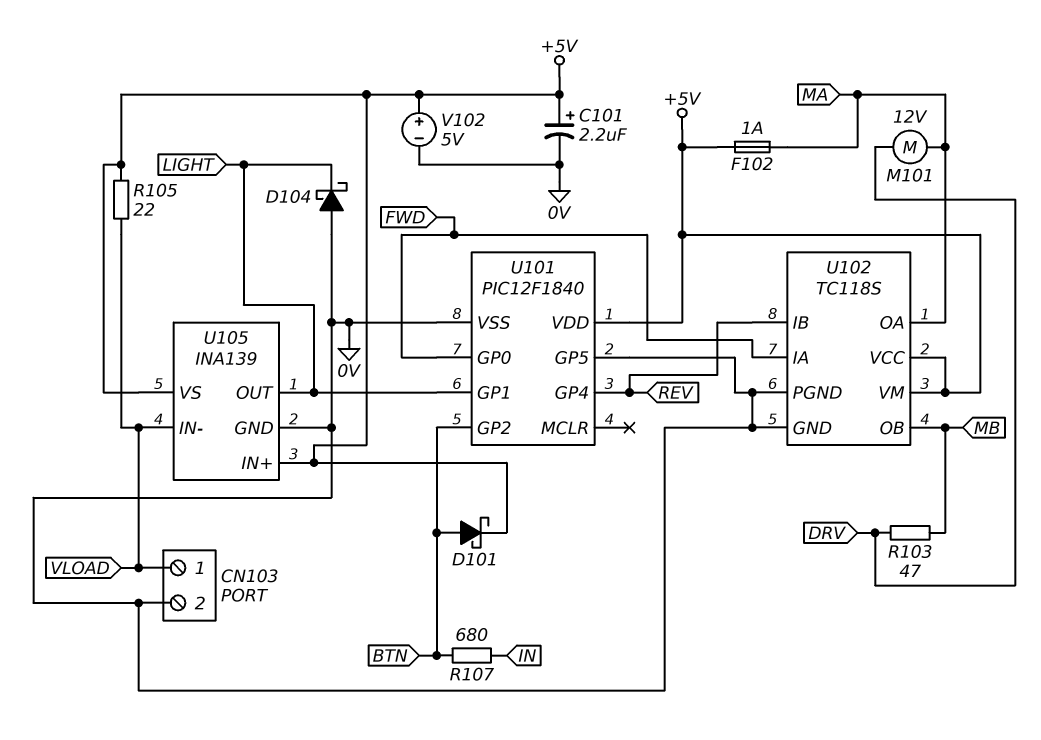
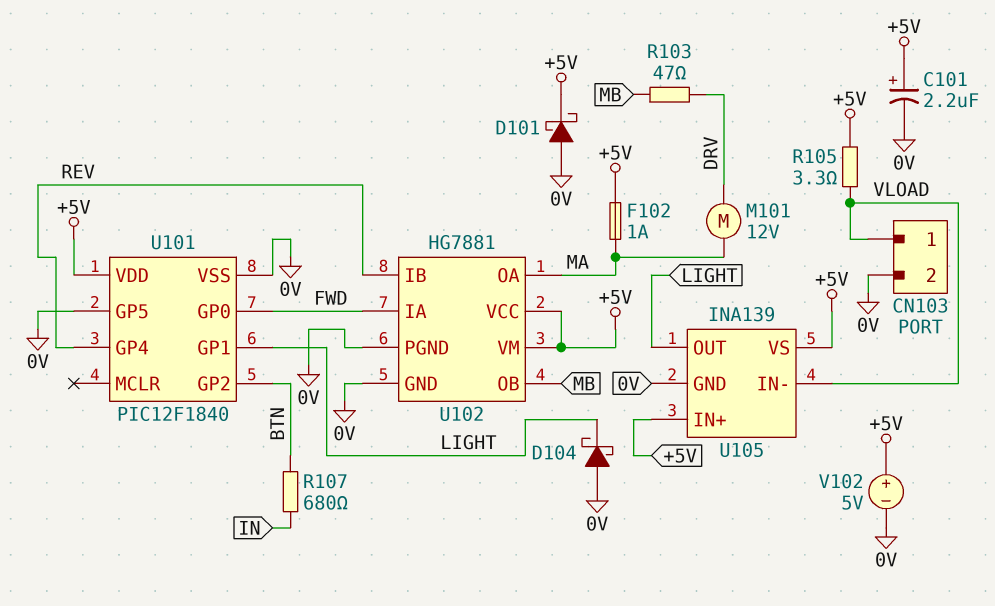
D101: schottky (A BTN, K +5V) -> schottky (A 0V, K +5V)
R105: 22 (+5V, VLOAD) -> 3.3 (+5V, VLOAD)
U102: TC118S -> HG7881

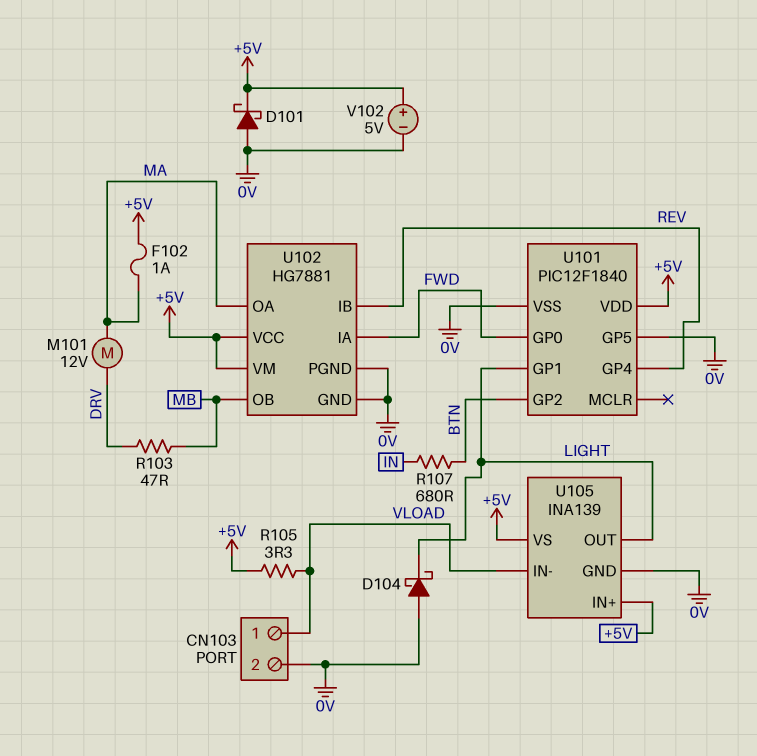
C101: 2.2uF (plus +5V, minus 0V) -> none

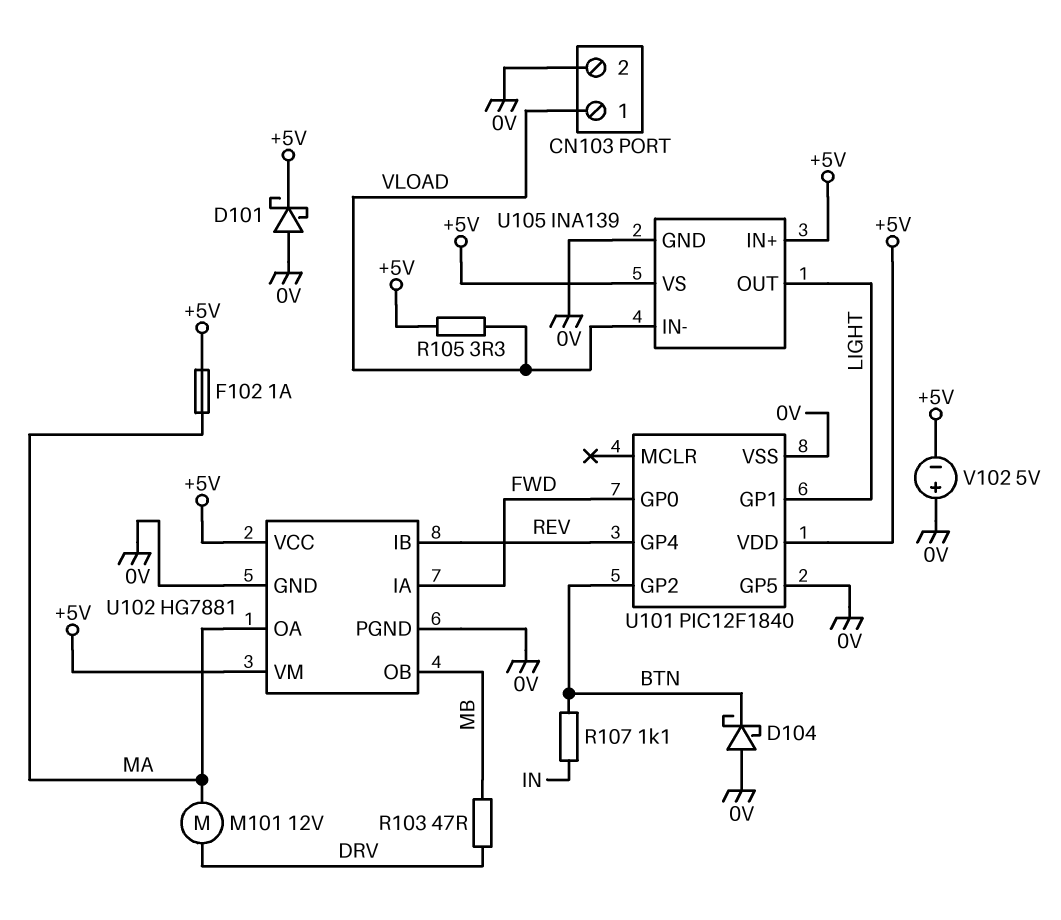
D104: schottky (A 0V, K LIGHT) -> schottky (A 0V, K BTN)
R107: 680 (BTN, IN) -> 1.1k (BTN, IN)
V102: 5V (plus +5V, minus 0V) -> 5V (plus 0V, minus +5V)

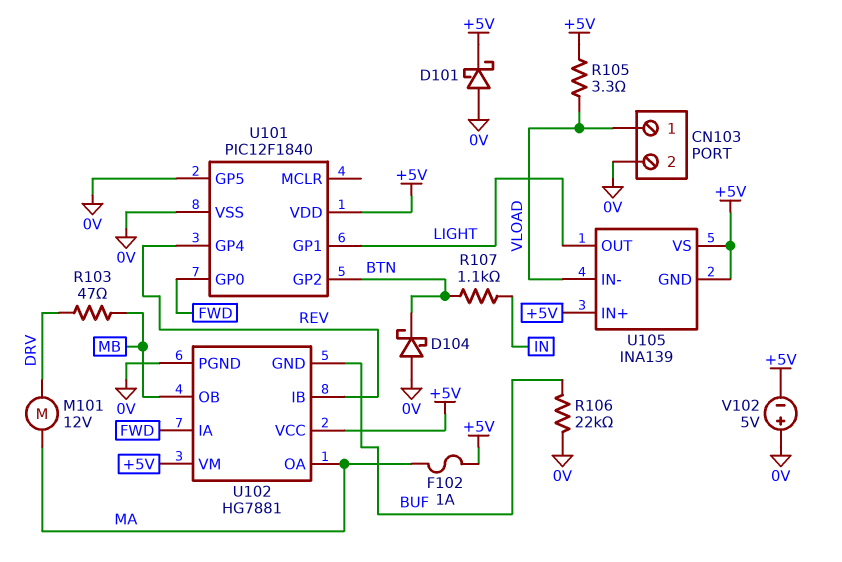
R106: none -> 22k (0V, BUF)
U102 pin GND: 0V -> BUF
U105 pin GND: 0V -> +5V

